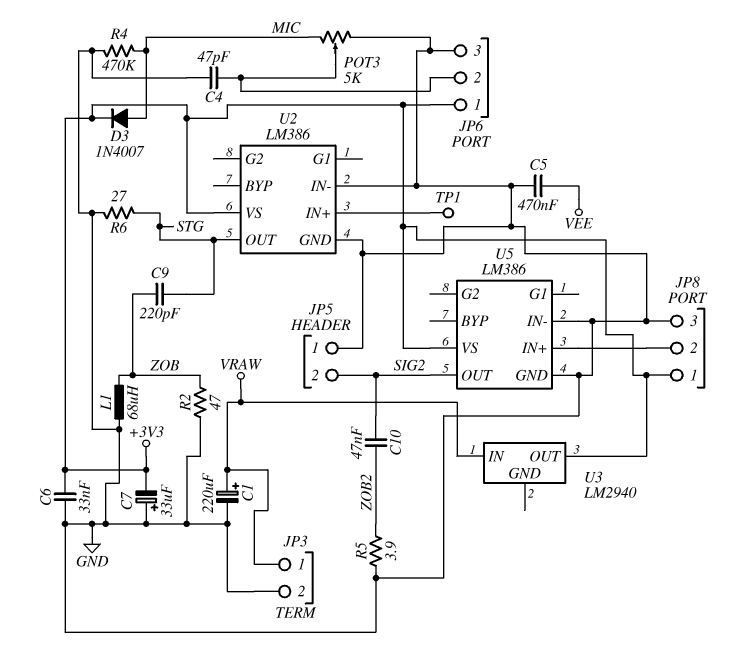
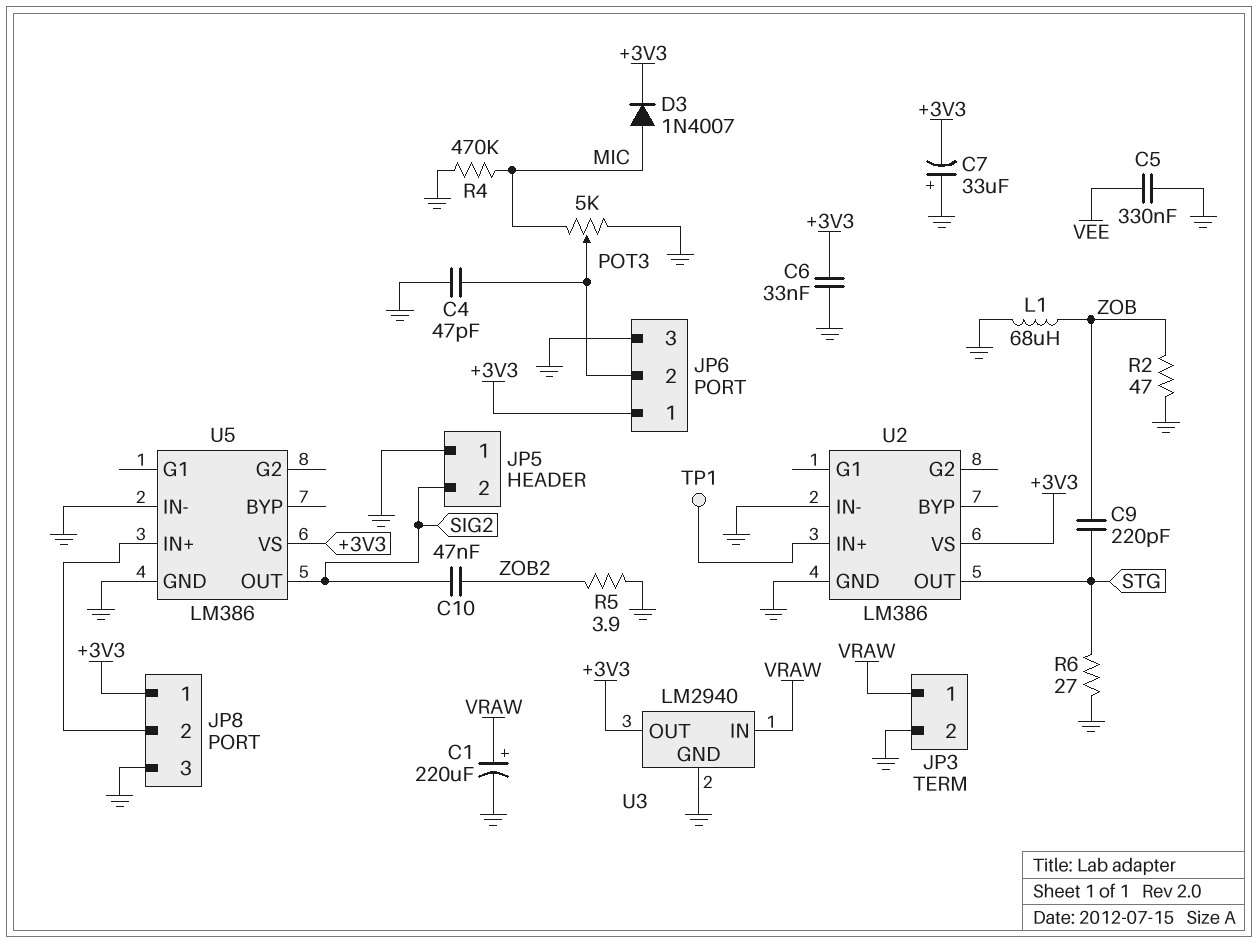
C5: 470nF (GND, VEE) -> 330nF (GND, VEE)
U3 pin GND: none -> GND

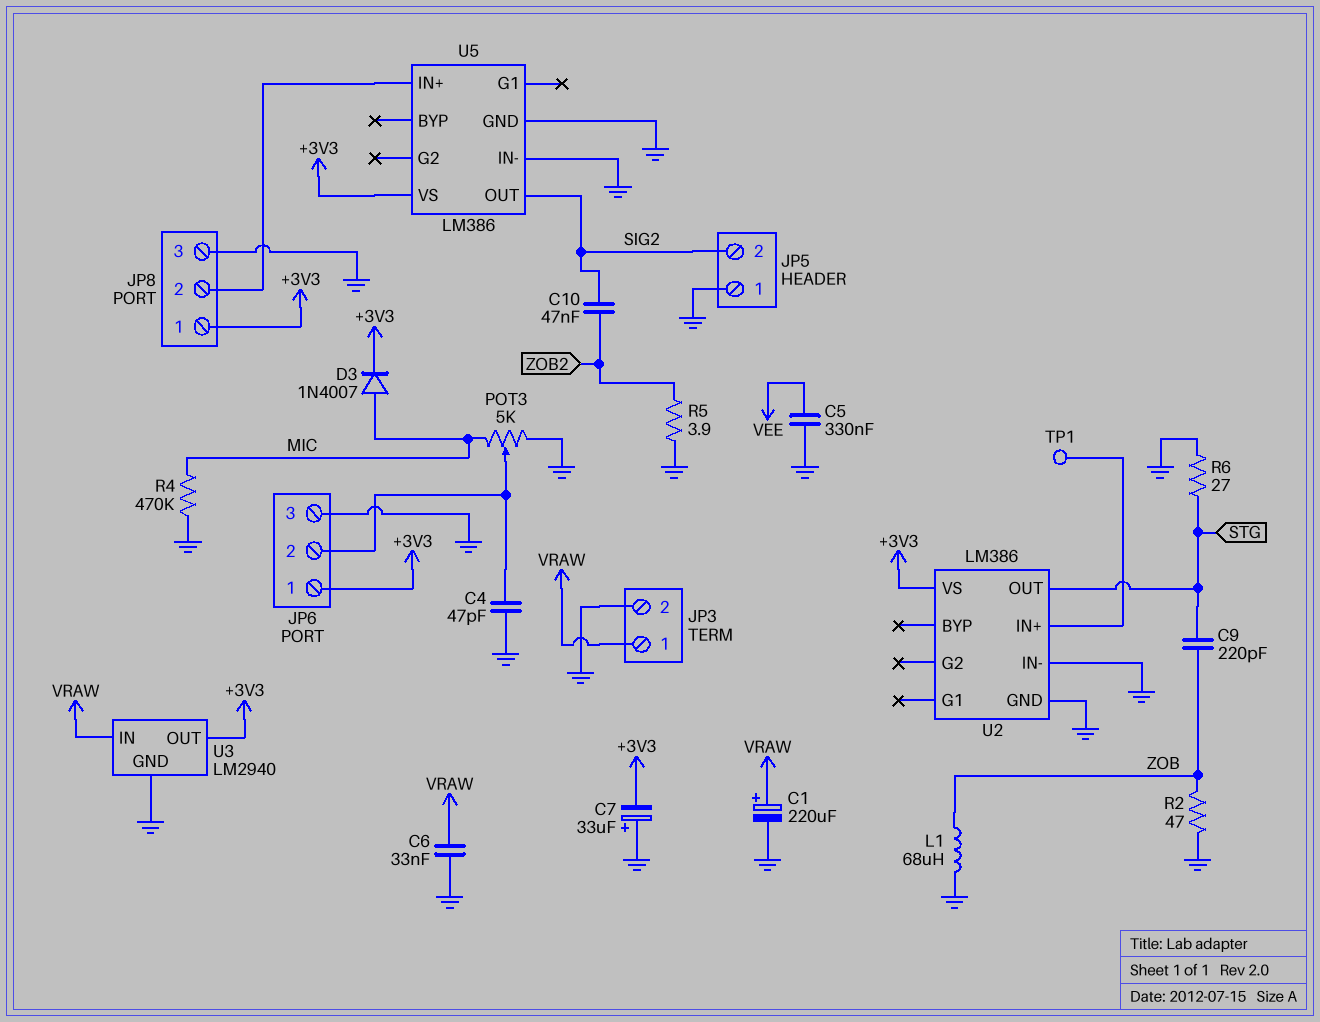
C6: 33nF (+3V3, GND) -> 33nF (GND, VRAW)

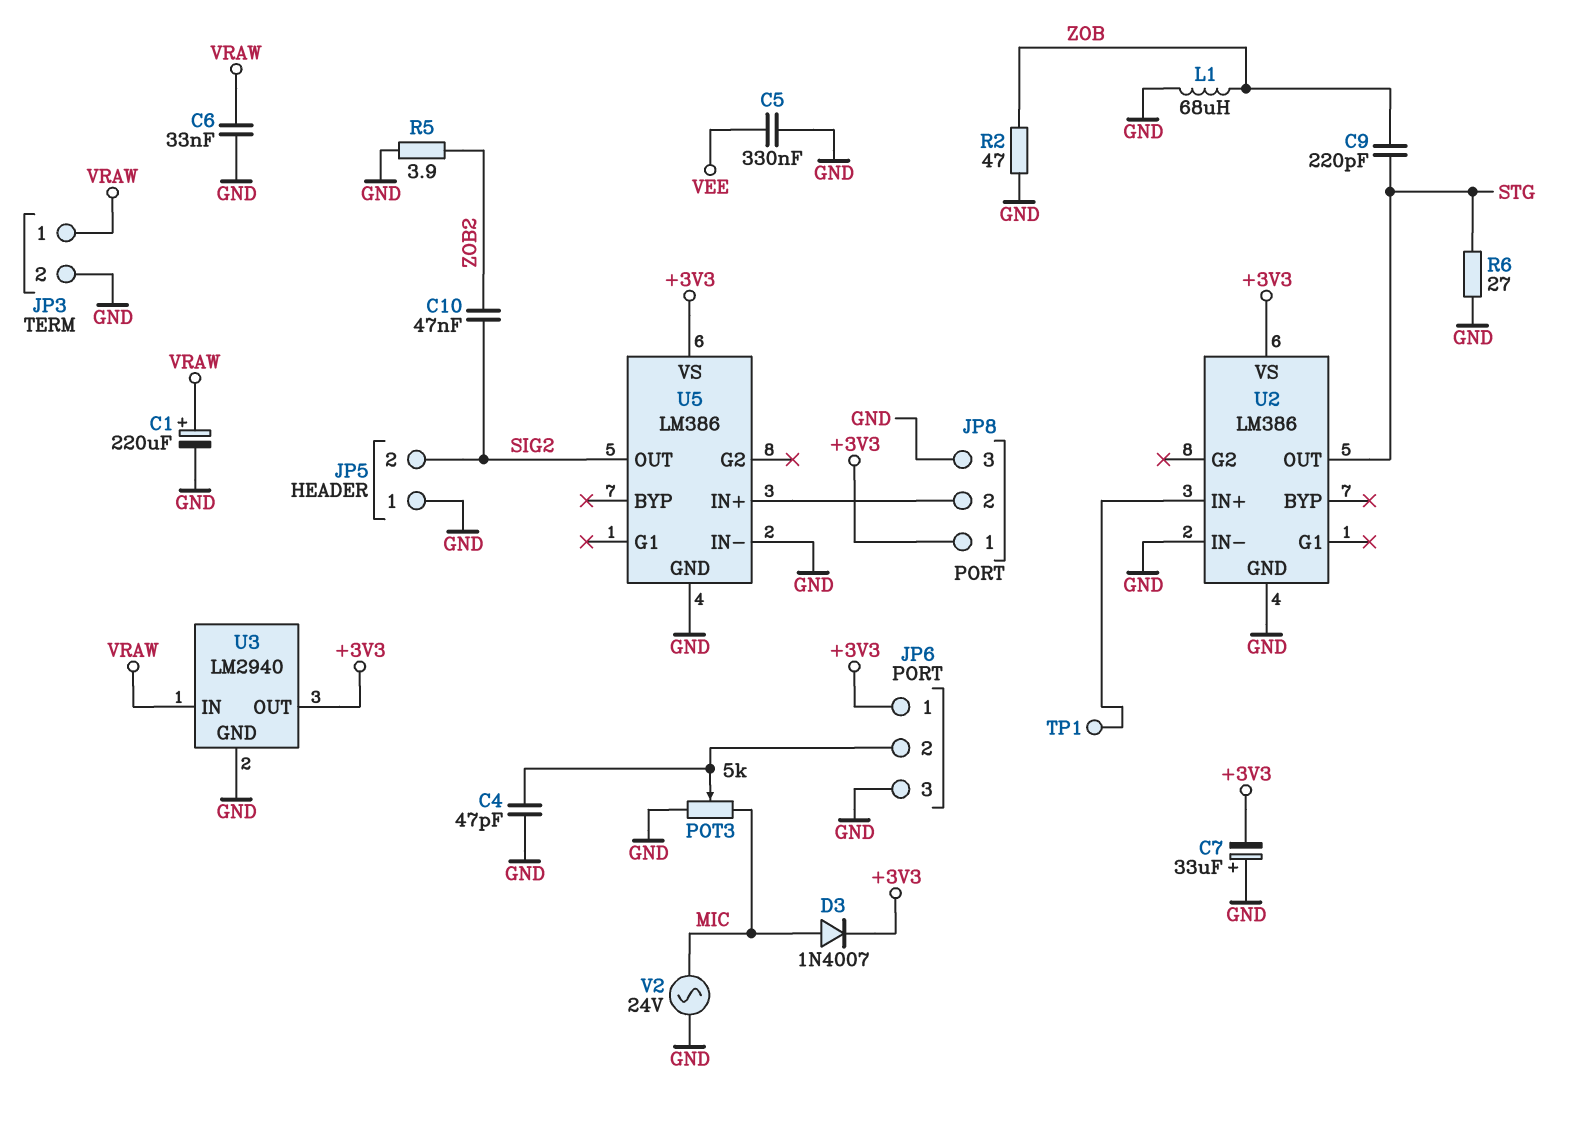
R4: 470k (GND, MIC) -> none
V2: none -> AC 24V (GND, MIC)

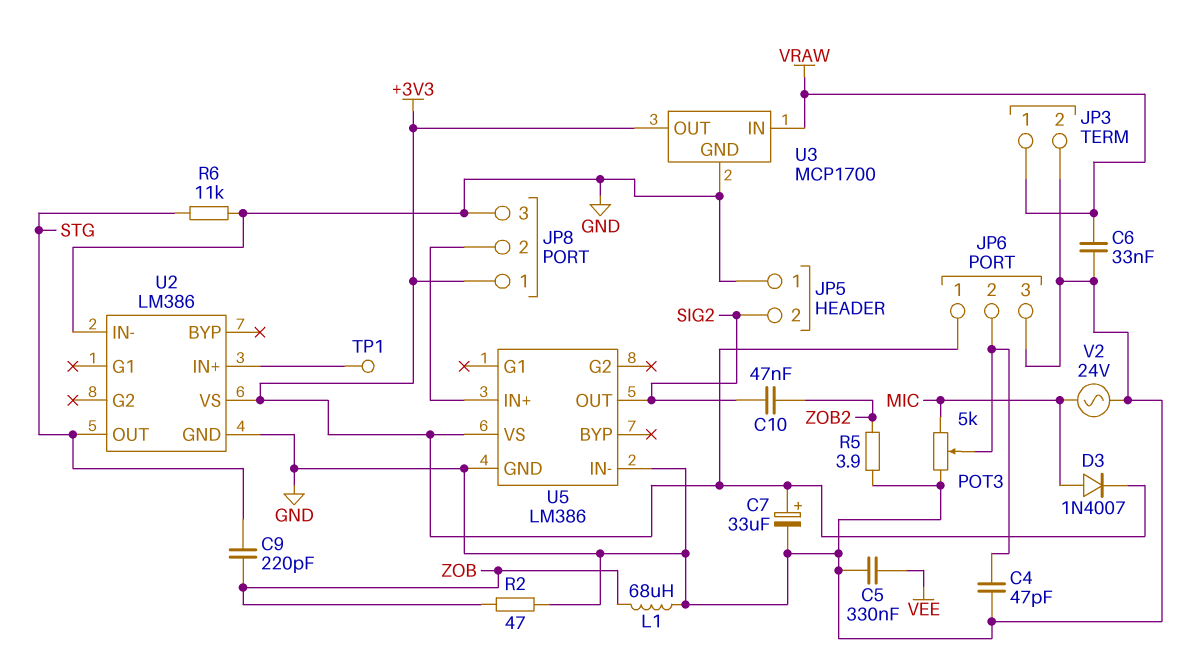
C1: 220uF (plus VRAW, minus GND) -> none
C7: 33uF (plus GND, minus +3V3) -> 33uF (plus +3V3, minus GND)
R6: 27 (GND, STG) -> 11k (GND, STG)
U3: LM2940 -> MCP1700

